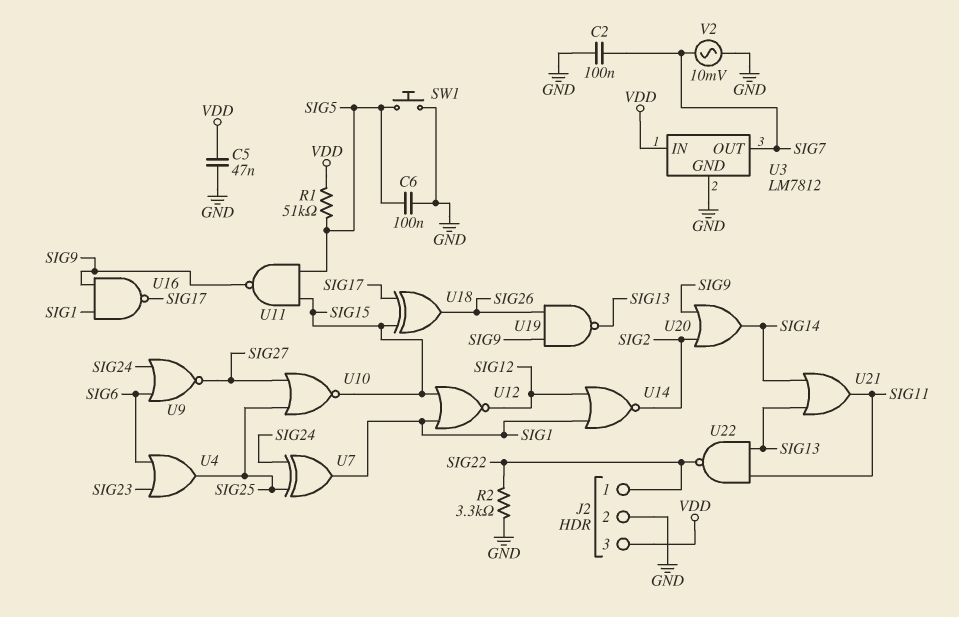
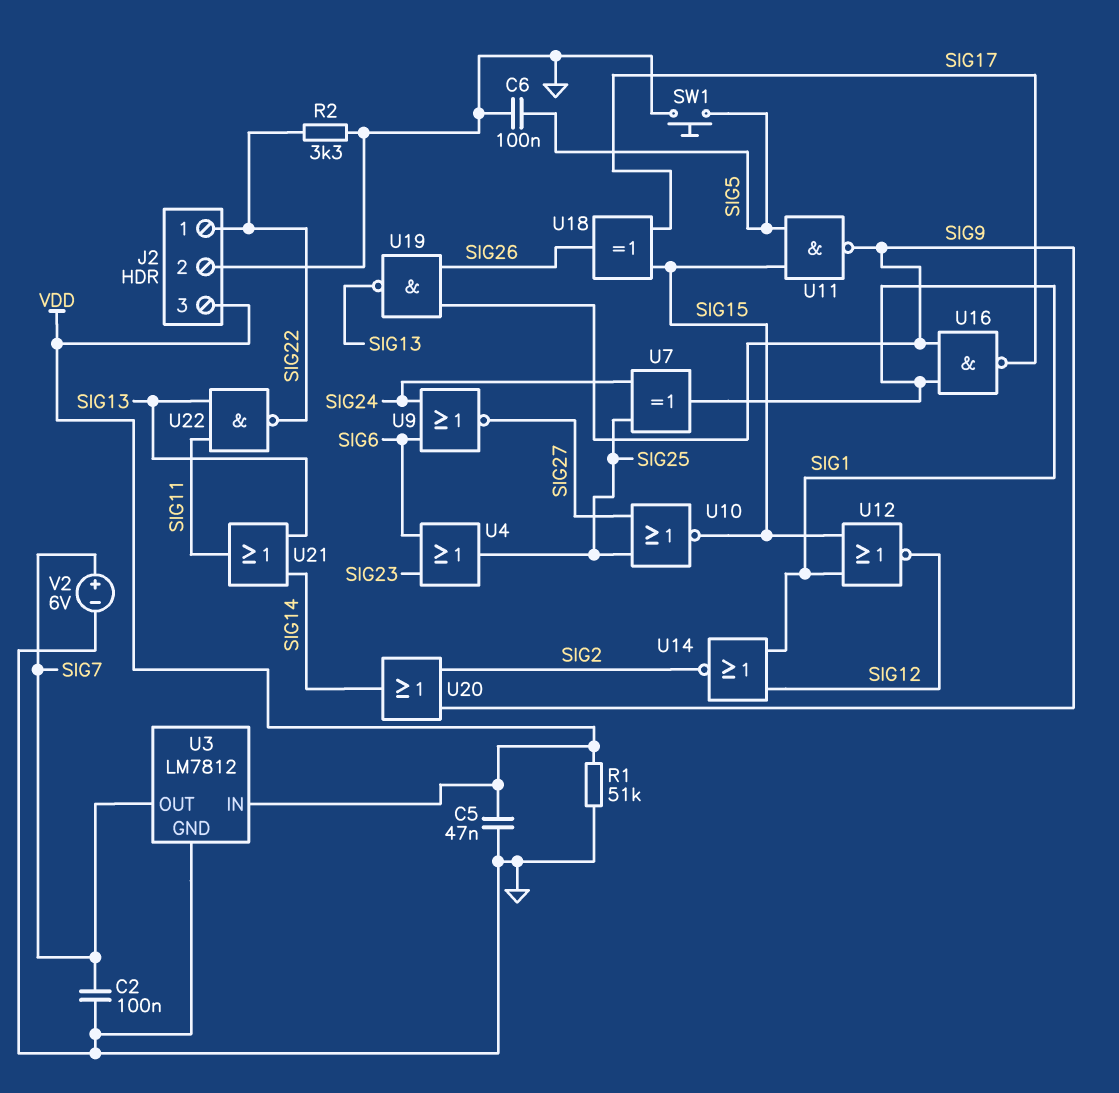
R1: 51k (SIG5, VDD) -> 51k (GND, VDD)
V2: AC 10mV (GND, SIG7) -> 6V (plus SIG7, minus GND)

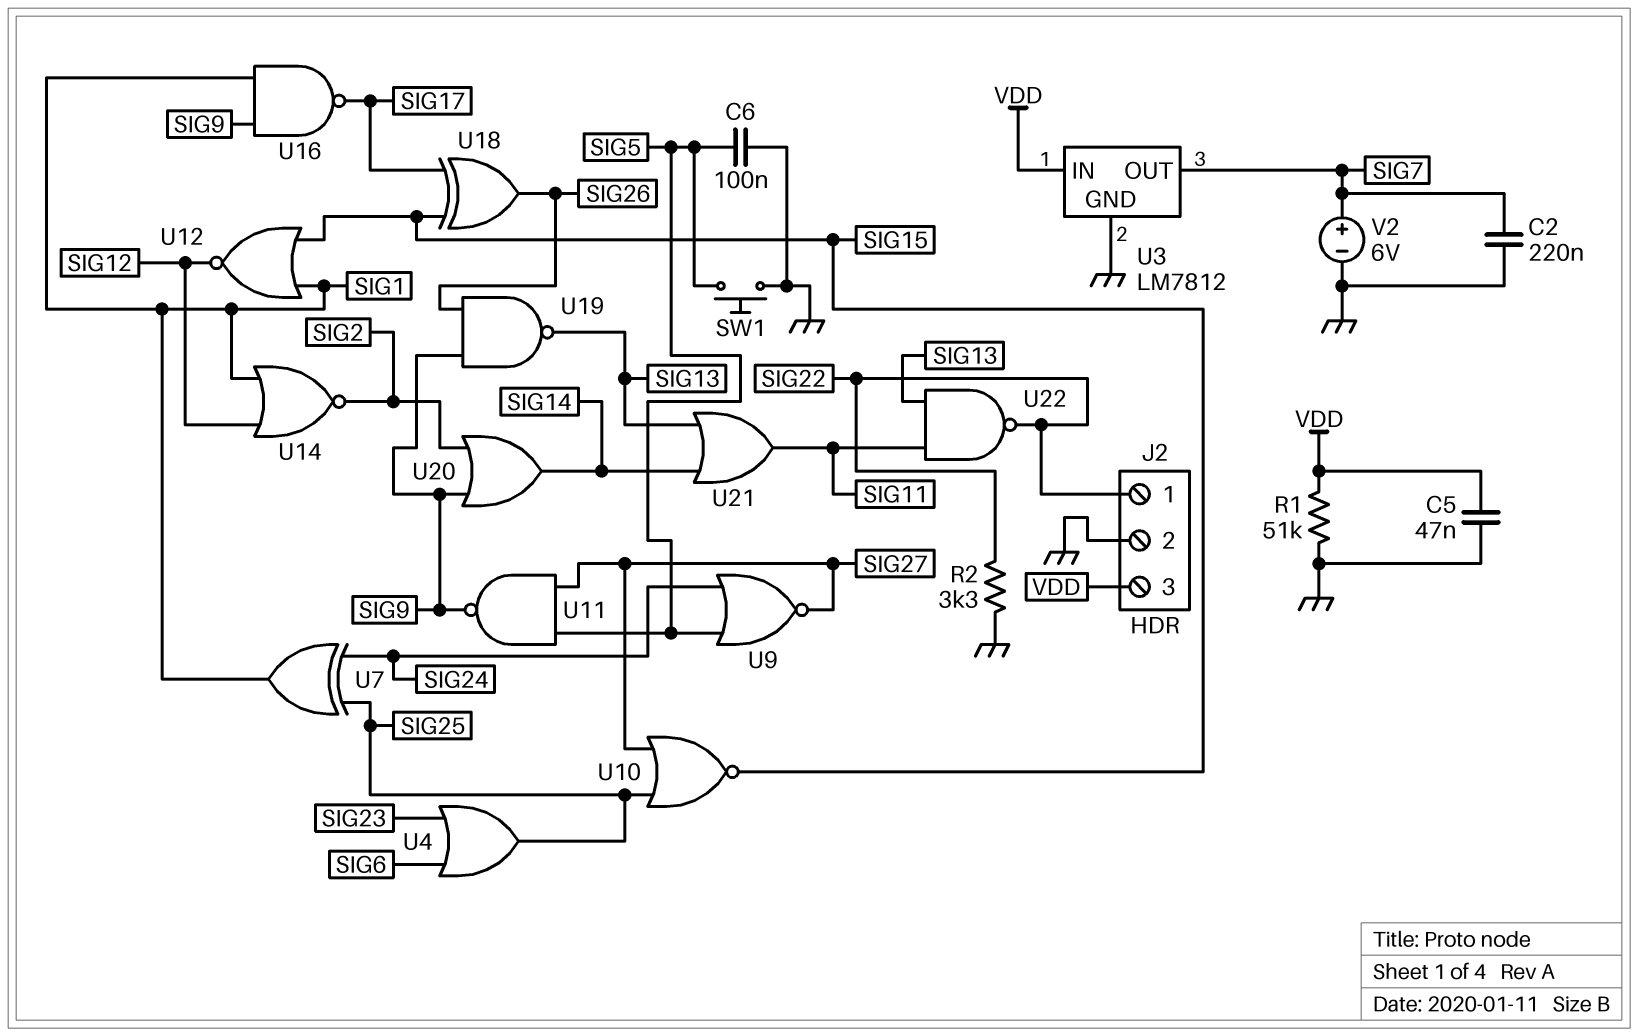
C2: 100nF (GND, SIG7) -> 220nF (GND, SIG7)
U9: NOR (in SIG6, in SIG24, out SIG27) -> NOR (in SIG5, in SIG24, out SIG27)
U11: NAND (in SIG5, in SIG15, out SIG9) -> NAND (in SIG5, in SIG27, out SIG9)

